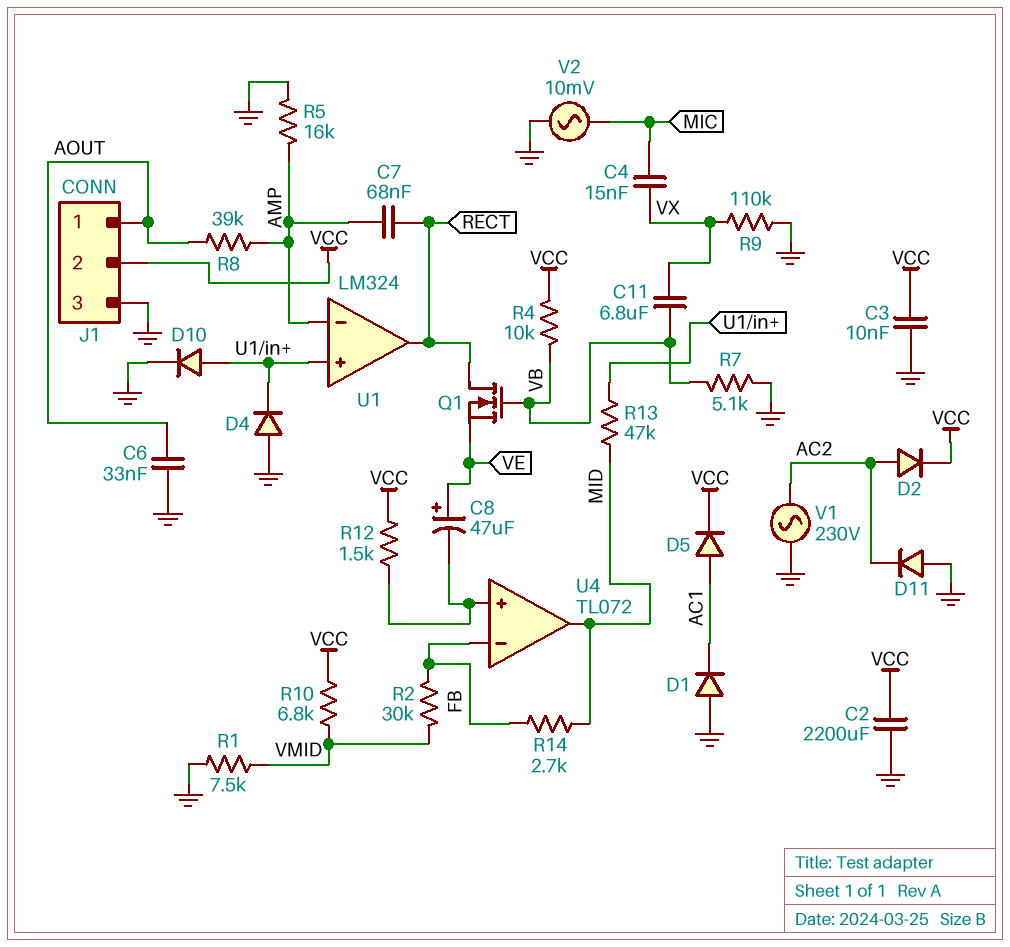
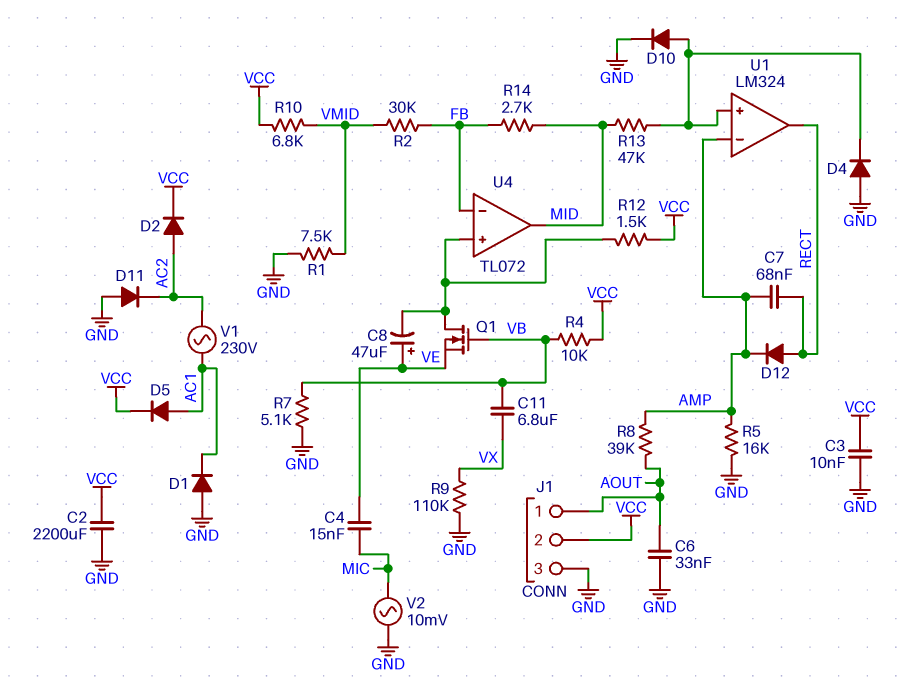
C4: 15nF (MIC, VX) -> 15nF (MIC, VE)
D12: none -> diode (A RECT, K AMP)
Q1: NMOS (G VB, D RECT, S VE) -> NMOS (G VB, D U4/in+, S VE)
V1: AC 230V (AC2, GND) -> AC 230V (AC1, AC2)

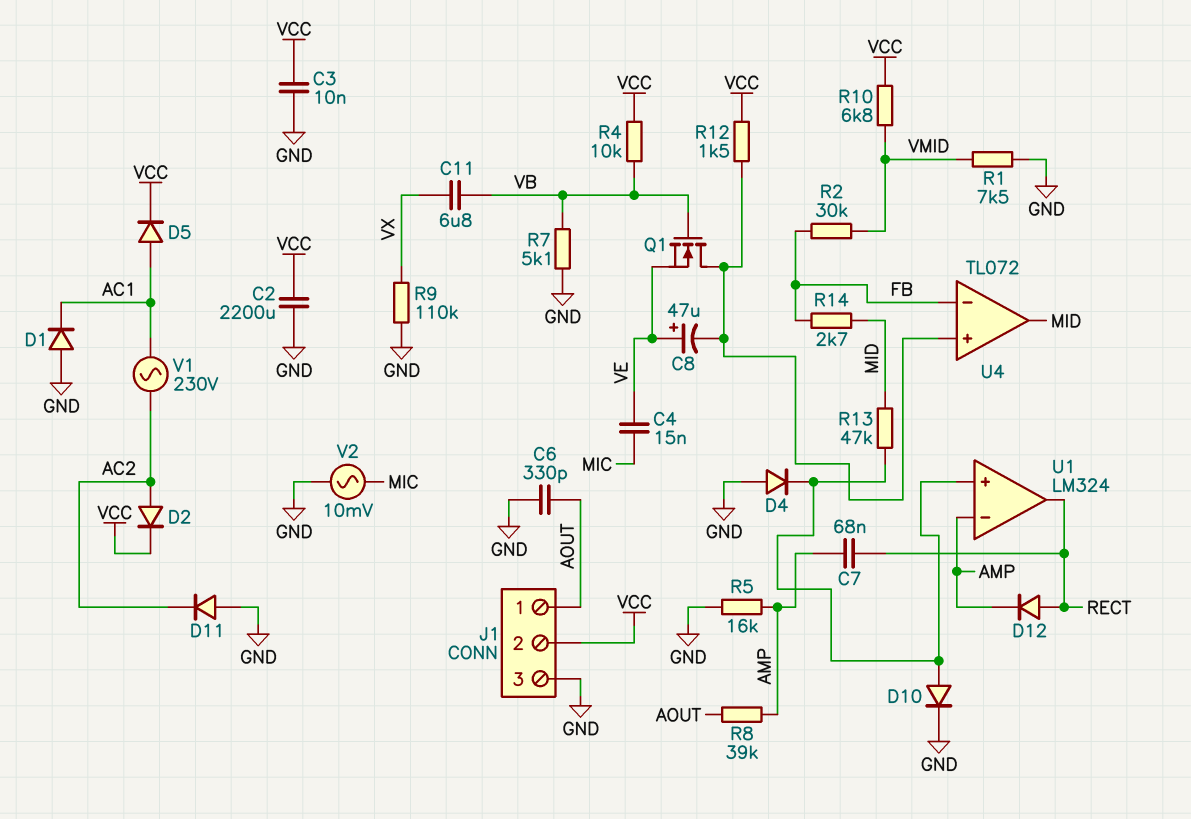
C6: 33nF (AOUT, GND) -> 330pF (AOUT, GND)

